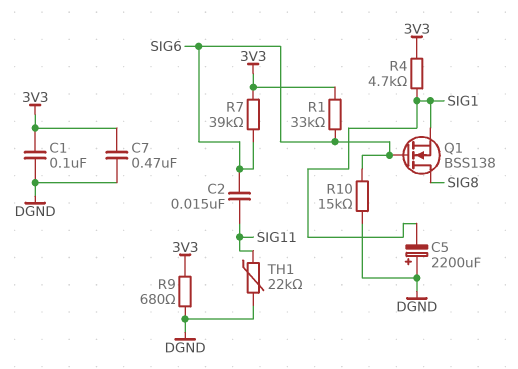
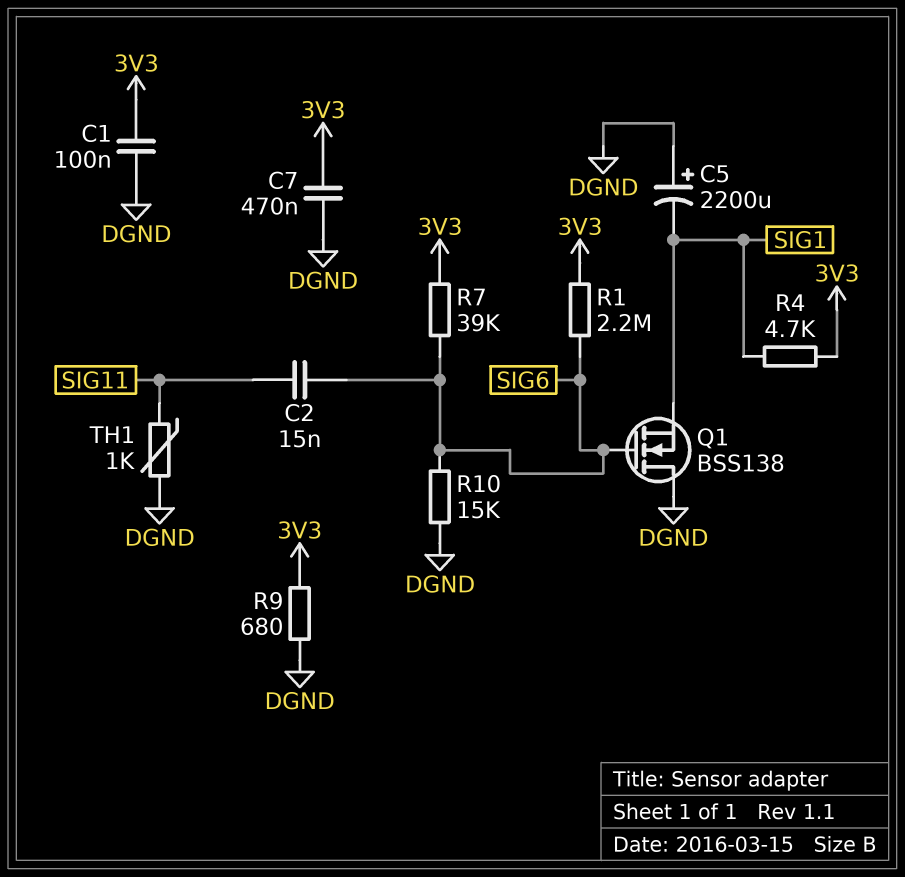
Q1: NMOS BSS138 (G SIG6, D SIG8, S SIG1) -> NMOS BSS138 (G SIG6, D DGND, S SIG1)
R1: 33k (3V3, SIG6) -> 2.2M (3V3, SIG6)
TH1: 22k (DGND, SIG11) -> 1k (DGND, SIG11)

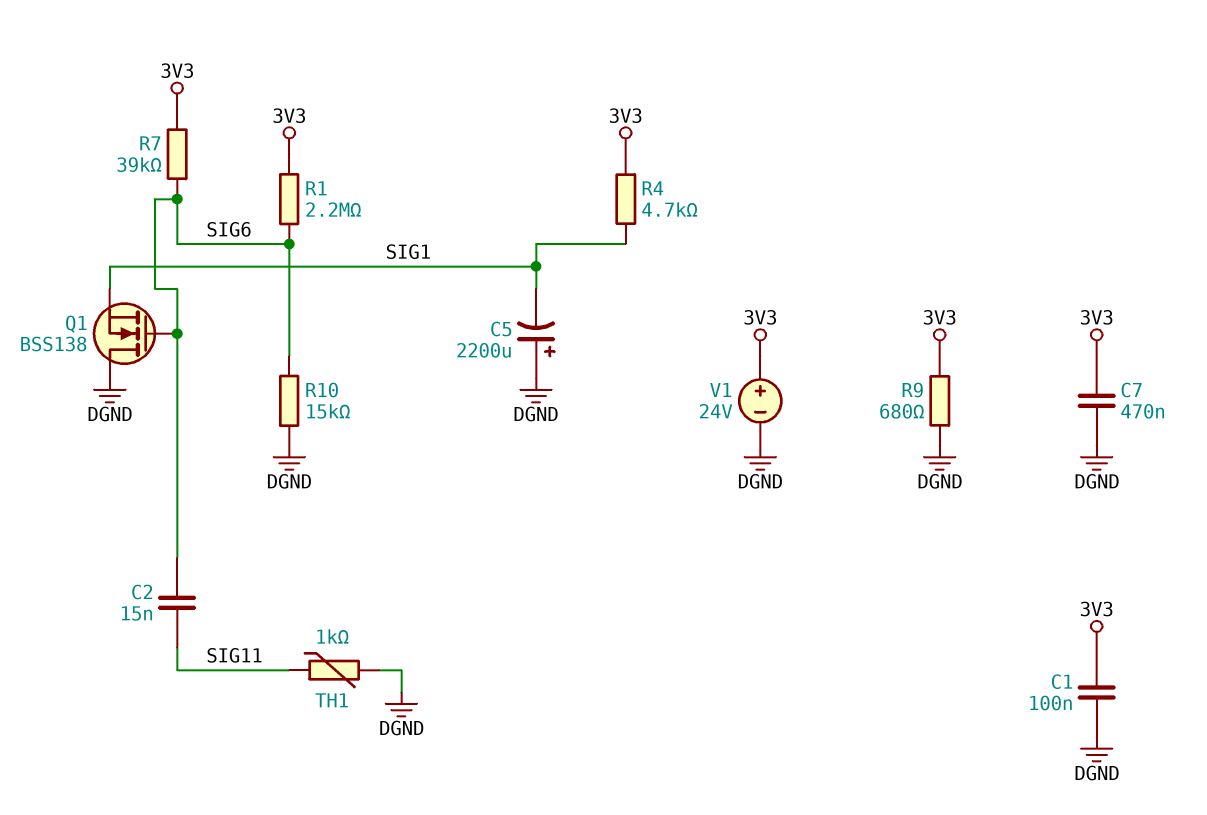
V1: none -> 24V (plus 3V3, minus DGND)

